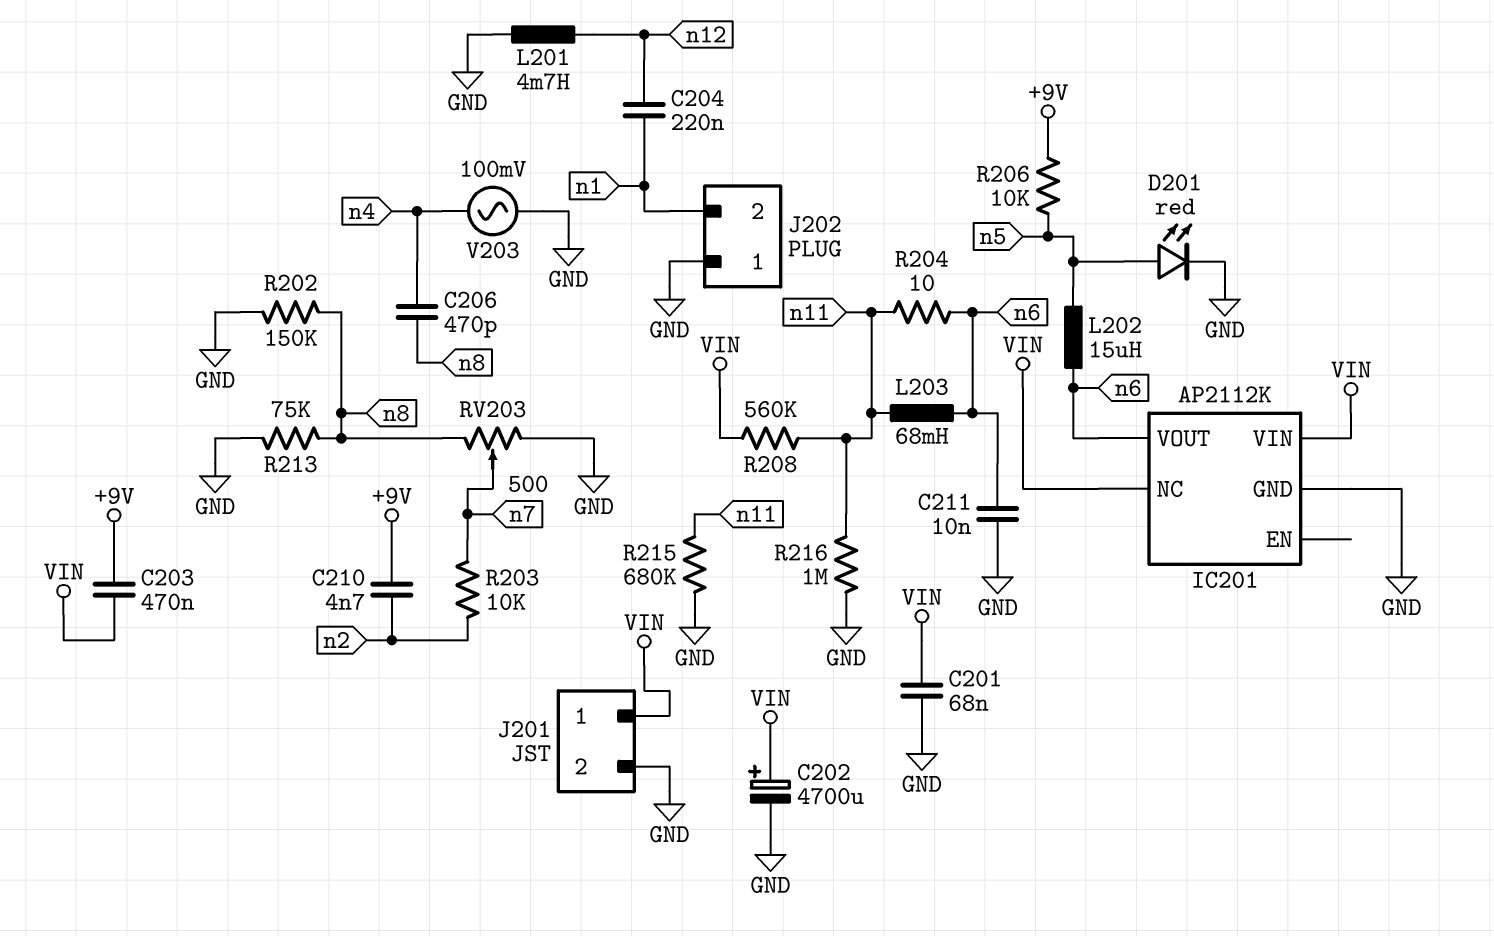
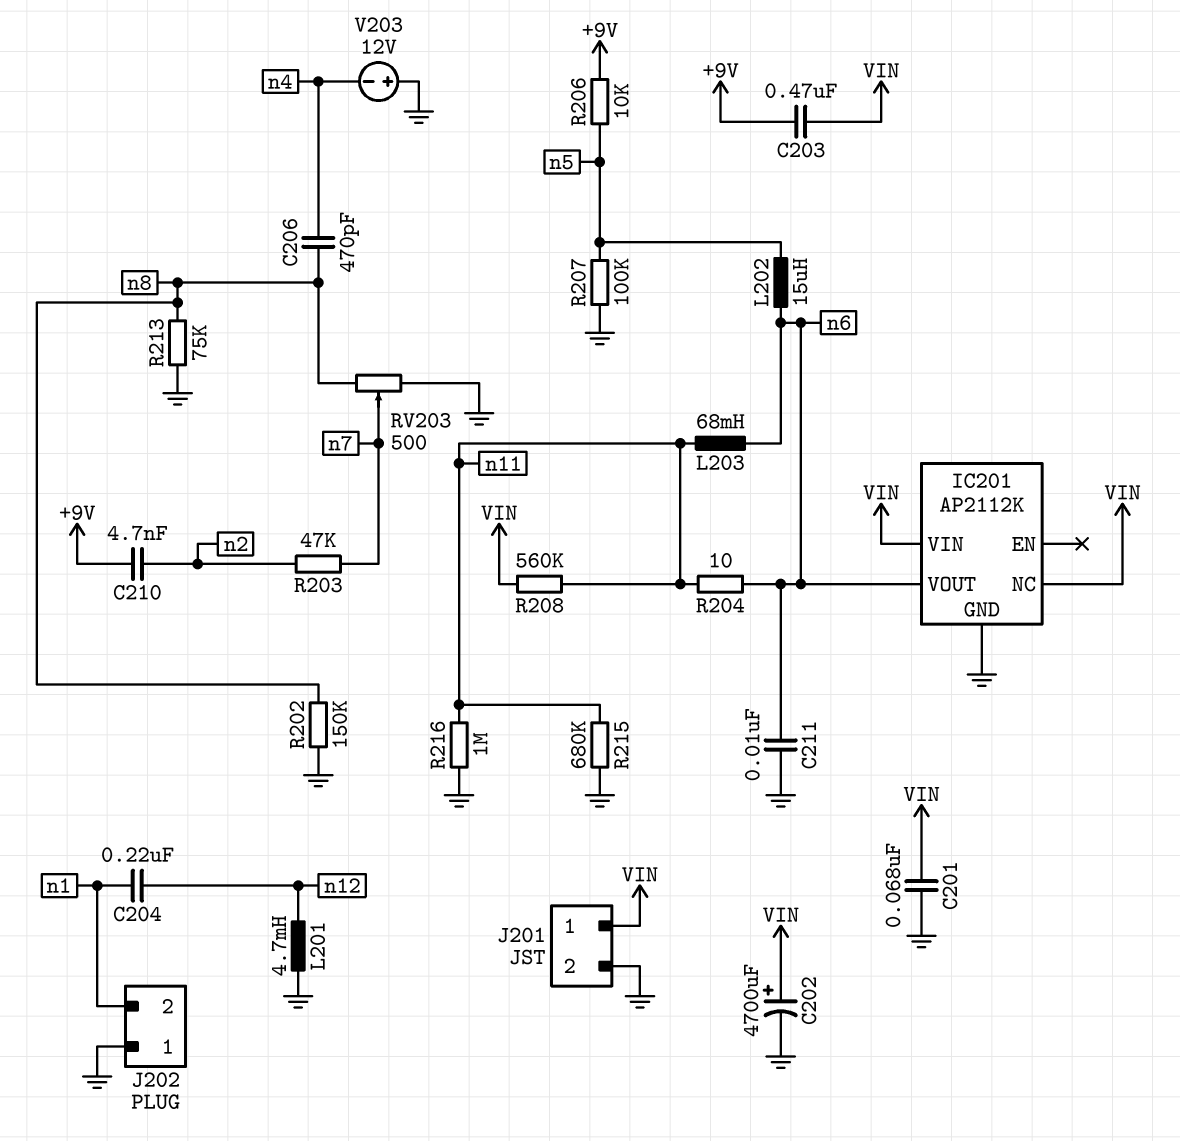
D201: LED red (A n5, K GND) -> none
R203: 10k (n2, n7) -> 47k (n2, n7)
R207: none -> 100k (GND, n5)
V203: AC 100mV (GND, n4) -> 12V (plus GND, minus n4)

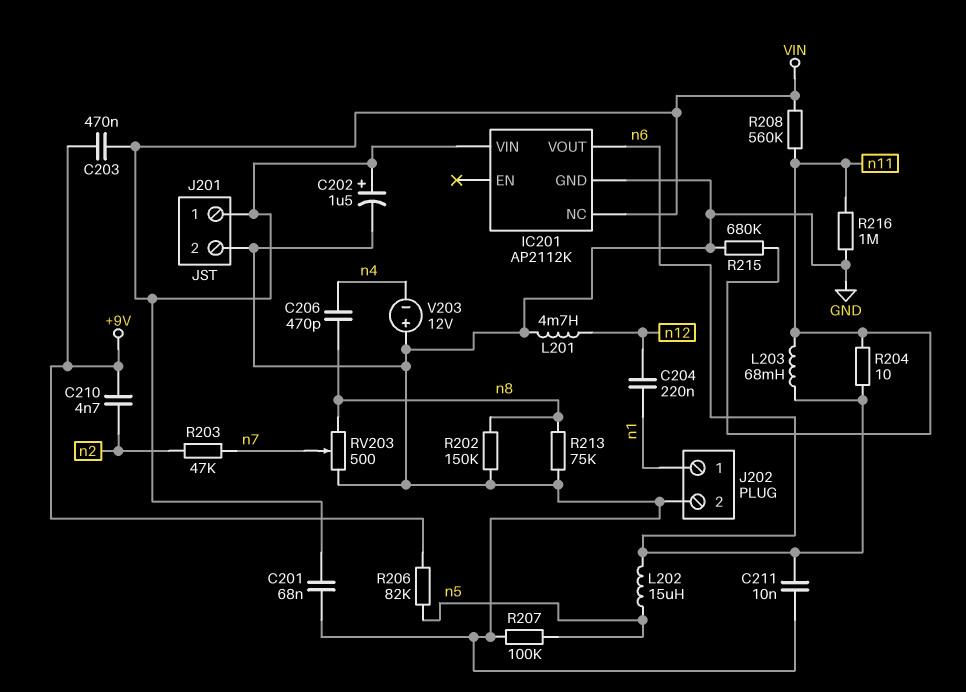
C202: 4700uF (plus VIN, minus GND) -> 1.5uF (plus VIN, minus GND)
J202 pin 1: GND -> n1
J202 pin 2: n1 -> GND
R206: 10k (+9V, n5) -> 82k (+9V, n5)

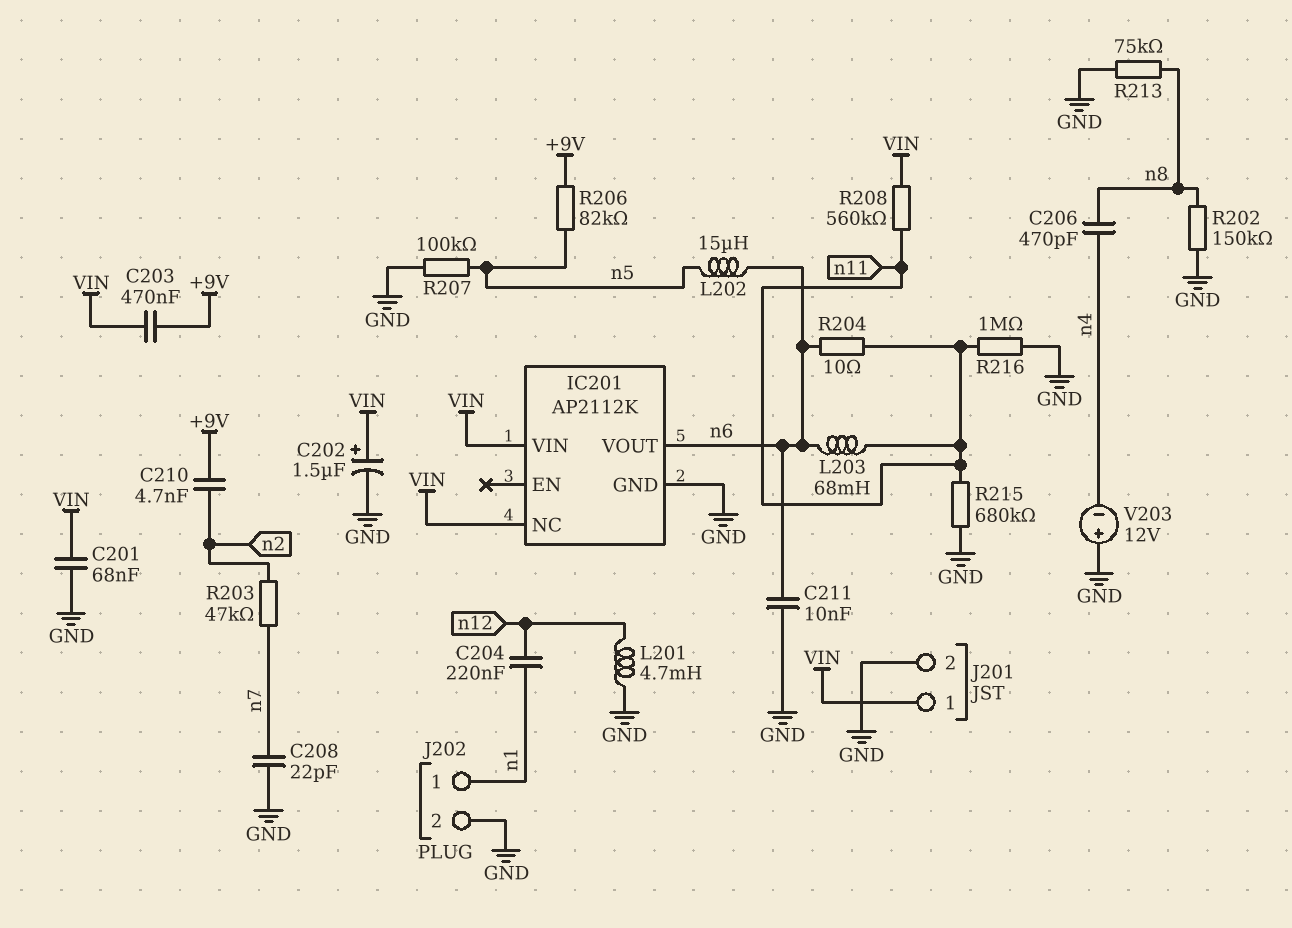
C208: none -> 22pF (GND, n7)
RV203: 500 (GND, n8, wiper n7) -> none

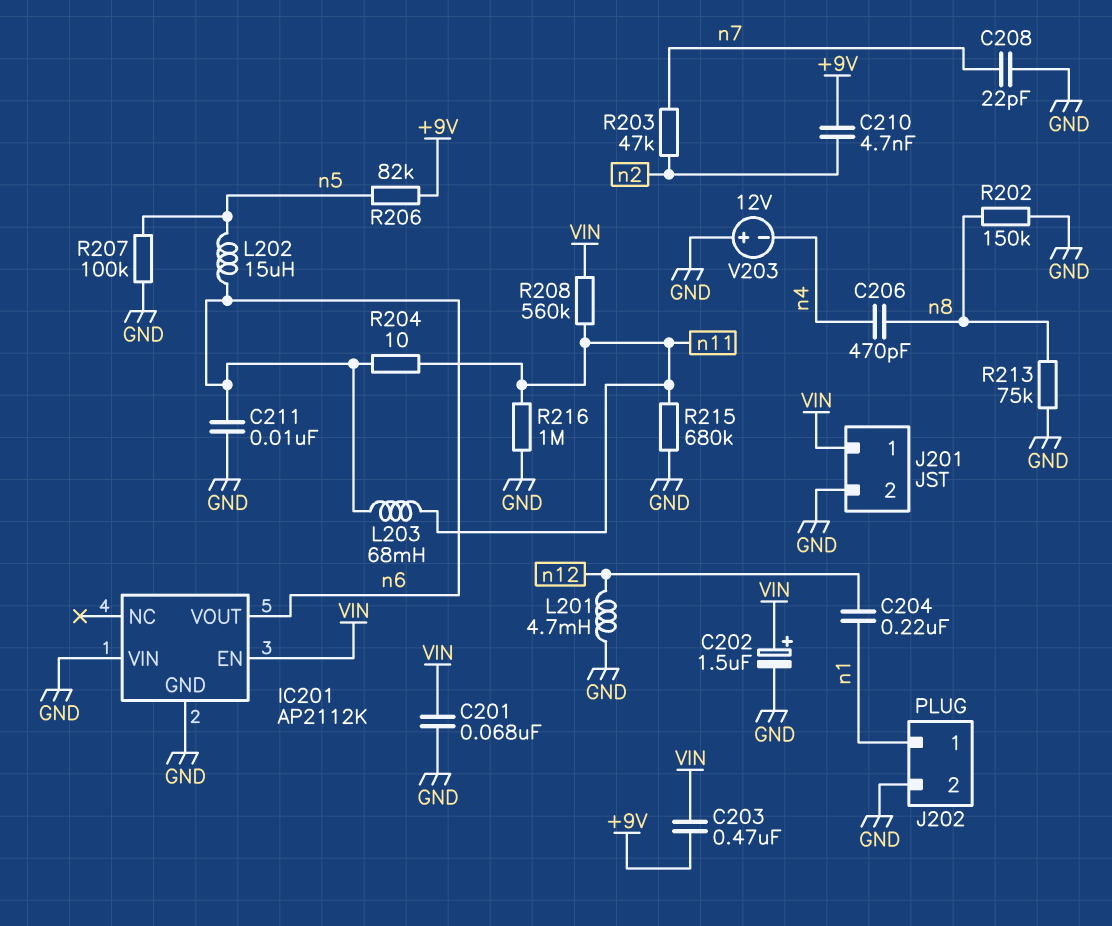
IC201 pin EN: none -> VIN
IC201 pin NC: VIN -> none
IC201 pin VIN: VIN -> GND

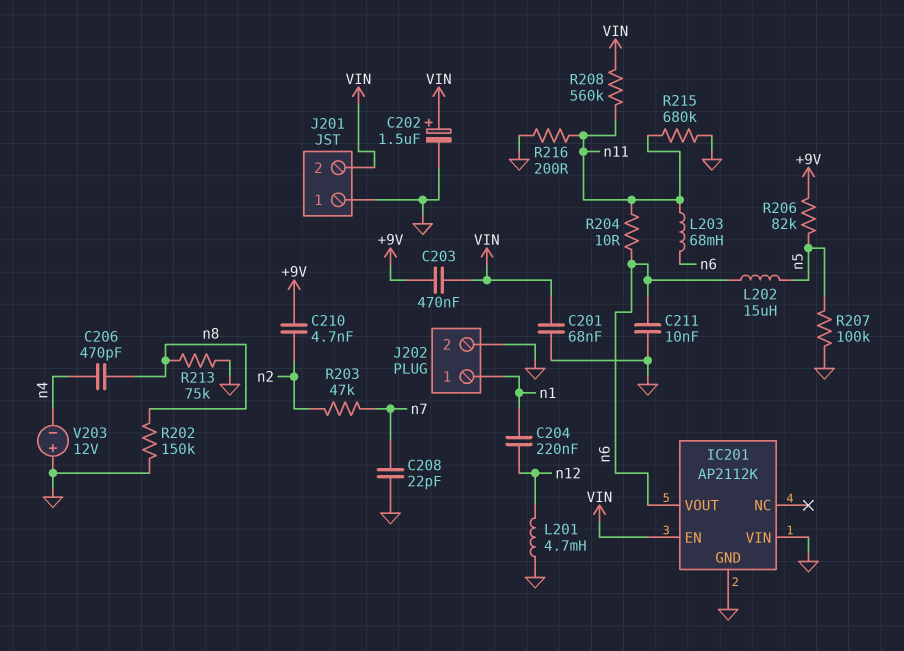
J201 pin 1: VIN -> GND
J201 pin 2: GND -> VIN
R216: 1M (GND, n11) -> 200 (GND, n11)

